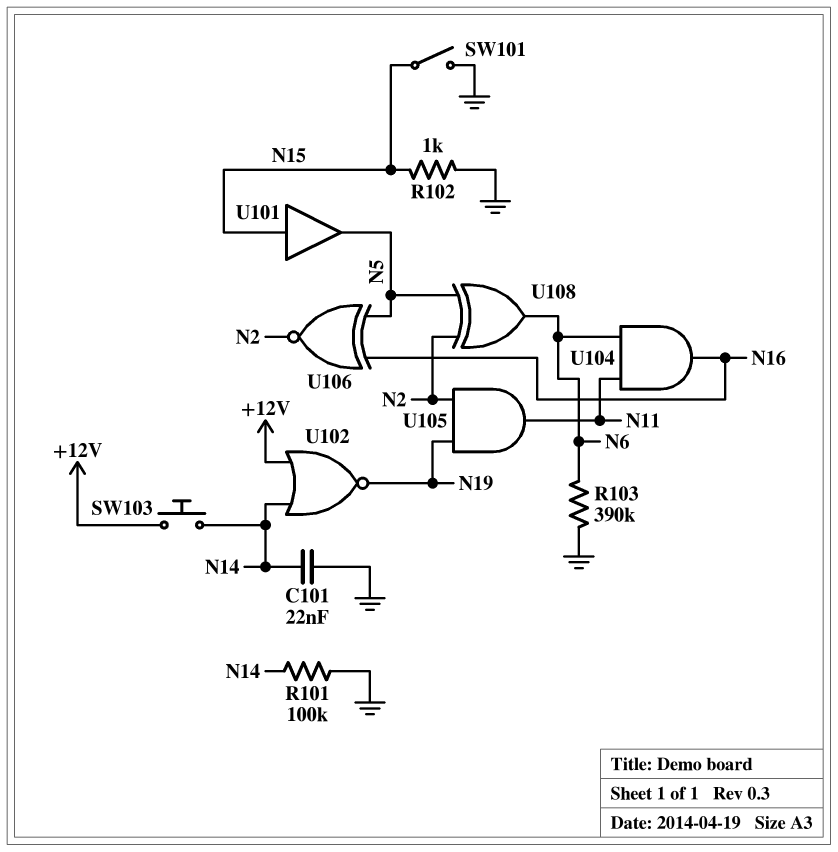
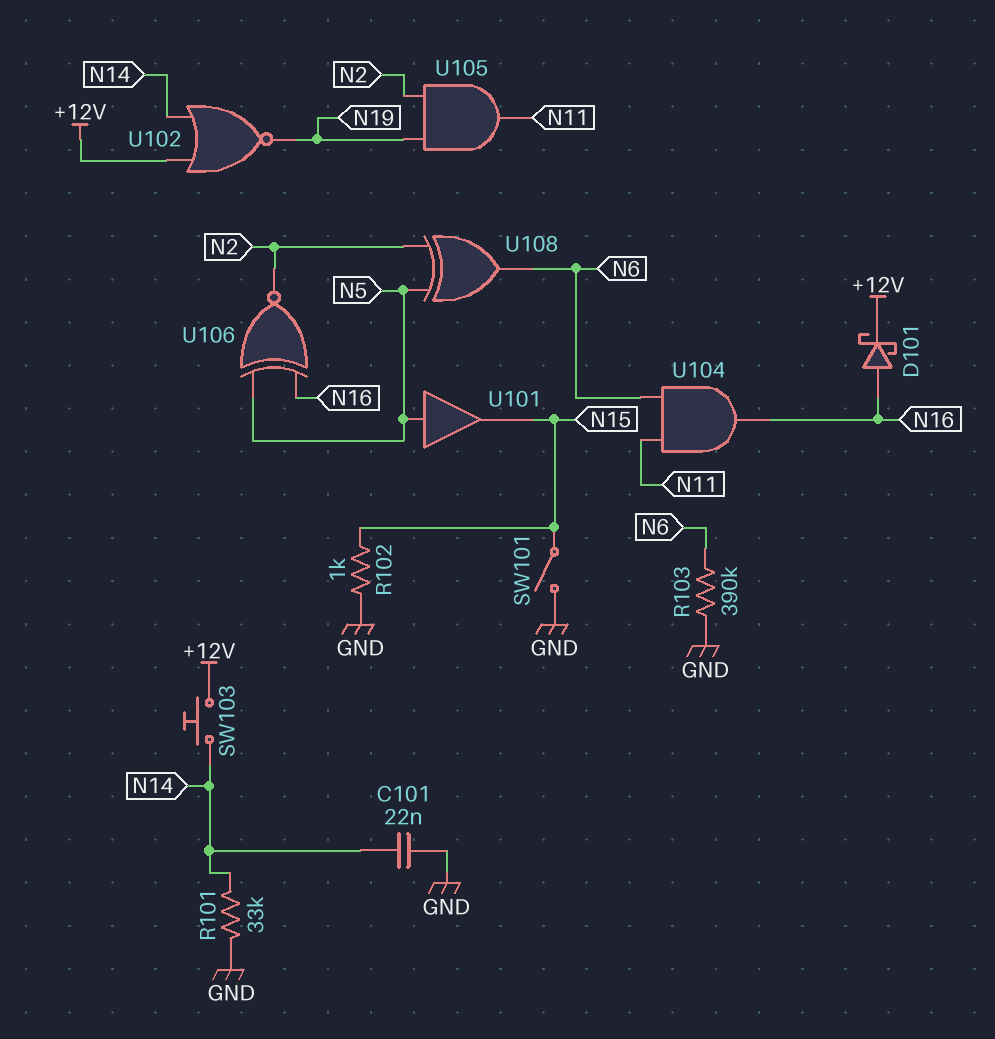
D101: none -> schottky (A N16, K +12V)
R101: 100k (GND, N14) -> 33k (GND, N14)
U101: buffer (in N15, out N5) -> buffer (in N5, out N15)

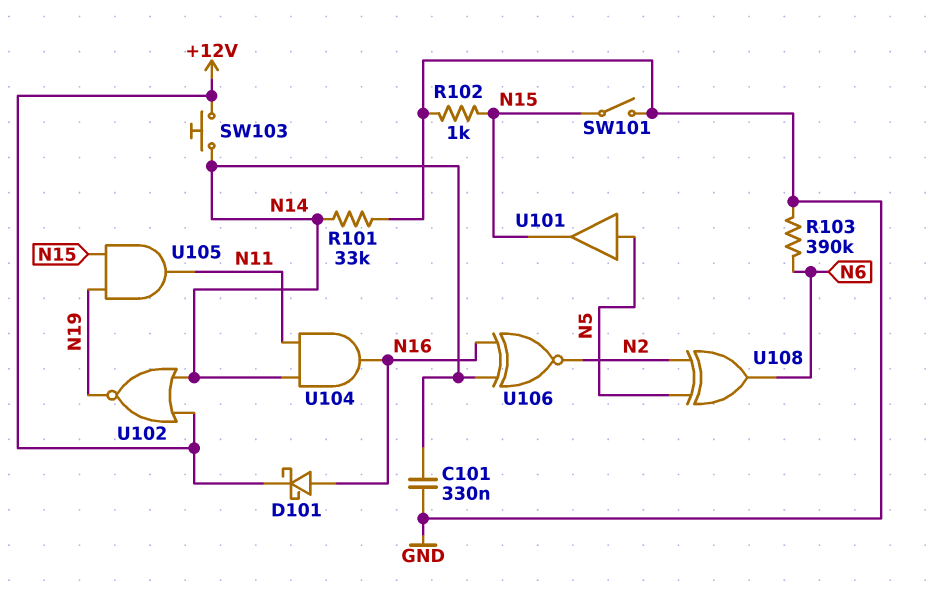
C101: 22nF (GND, N14) -> 330nF (GND, N14)
U104: AND (in N6, in N11, out N16) -> AND (in N11, in N14, out N16)
U105: AND (in N2, in N19, out N11) -> AND (in N15, in N19, out N11)
U106: XNOR (in N5, in N16, out N2) -> XNOR (in N14, in N16, out N2)

